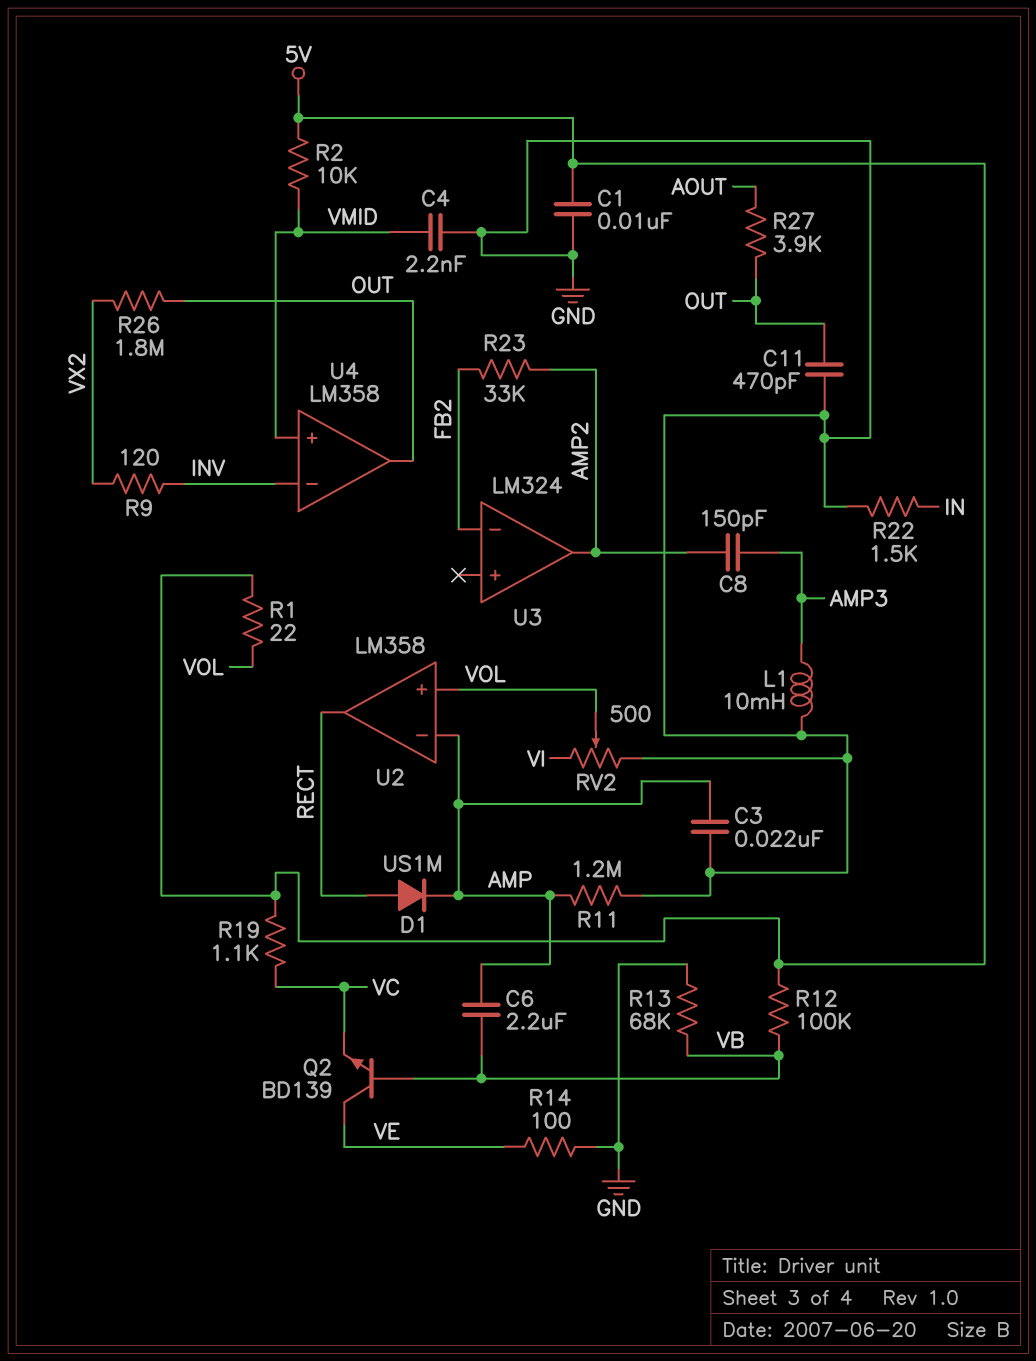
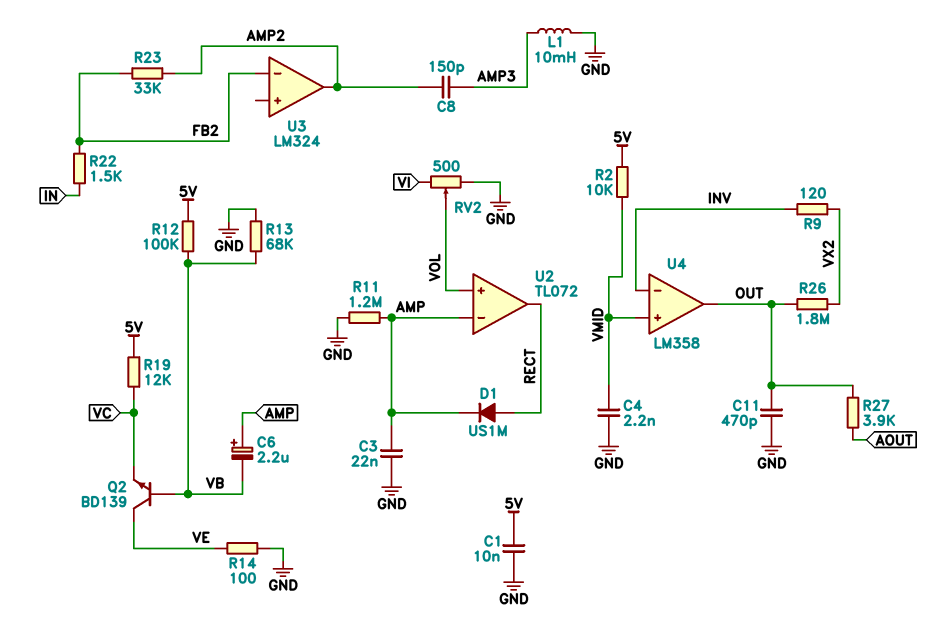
C6: 2.2uF (AMP, VB) -> 2.2uF (plus AMP, minus VB)
R1: 22 (5V, VOL) -> none
R19: 1.1k (5V, VC) -> 12k (5V, VC)
R22: 1.5k (GND, IN) -> 1.5k (FB2, IN)
U2: LM358 -> TL072

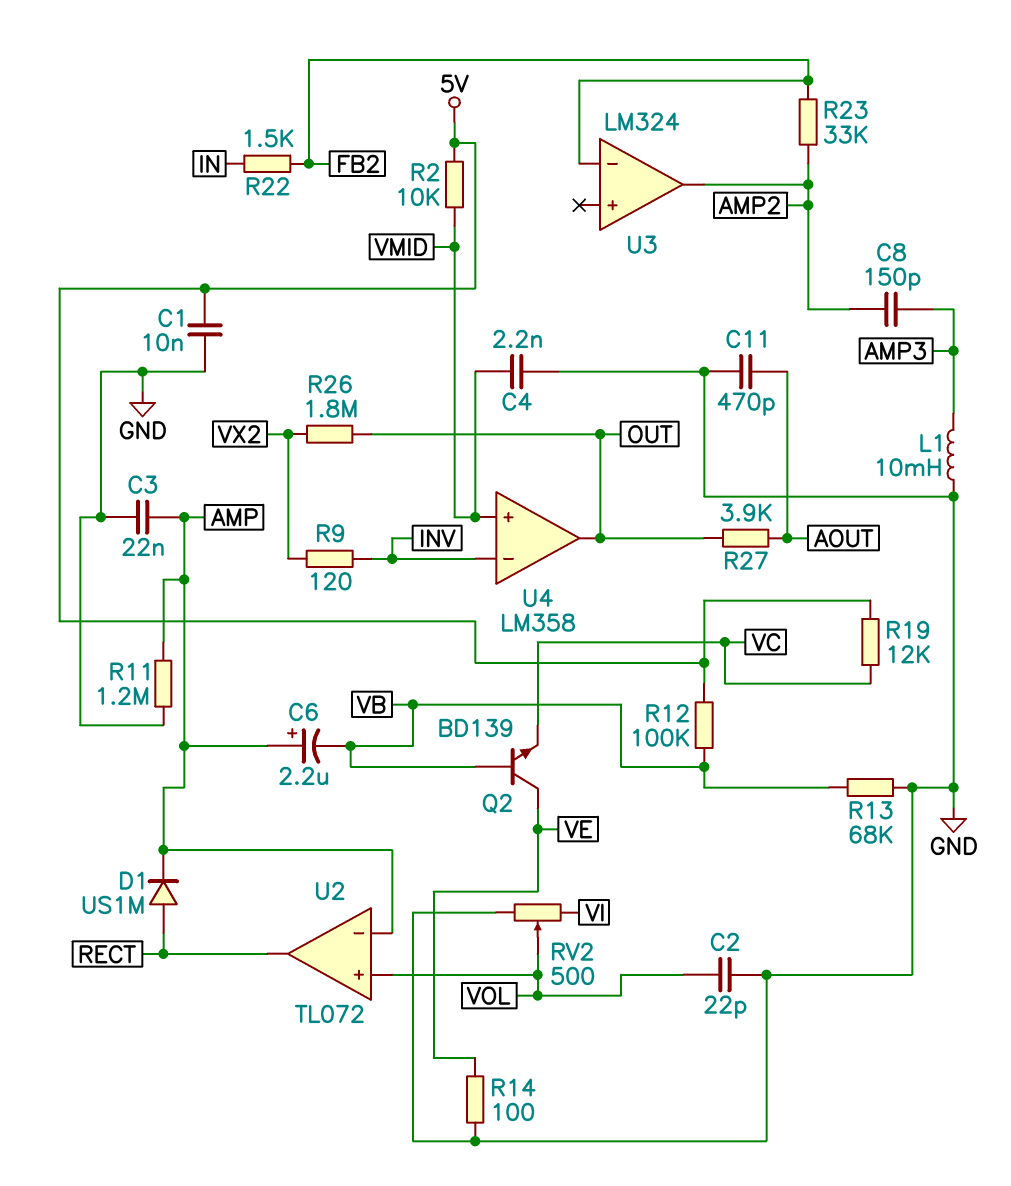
C2: none -> 22pF (GND, VOL)
C11: 470pF (GND, OUT) -> 470pF (AOUT, GND)

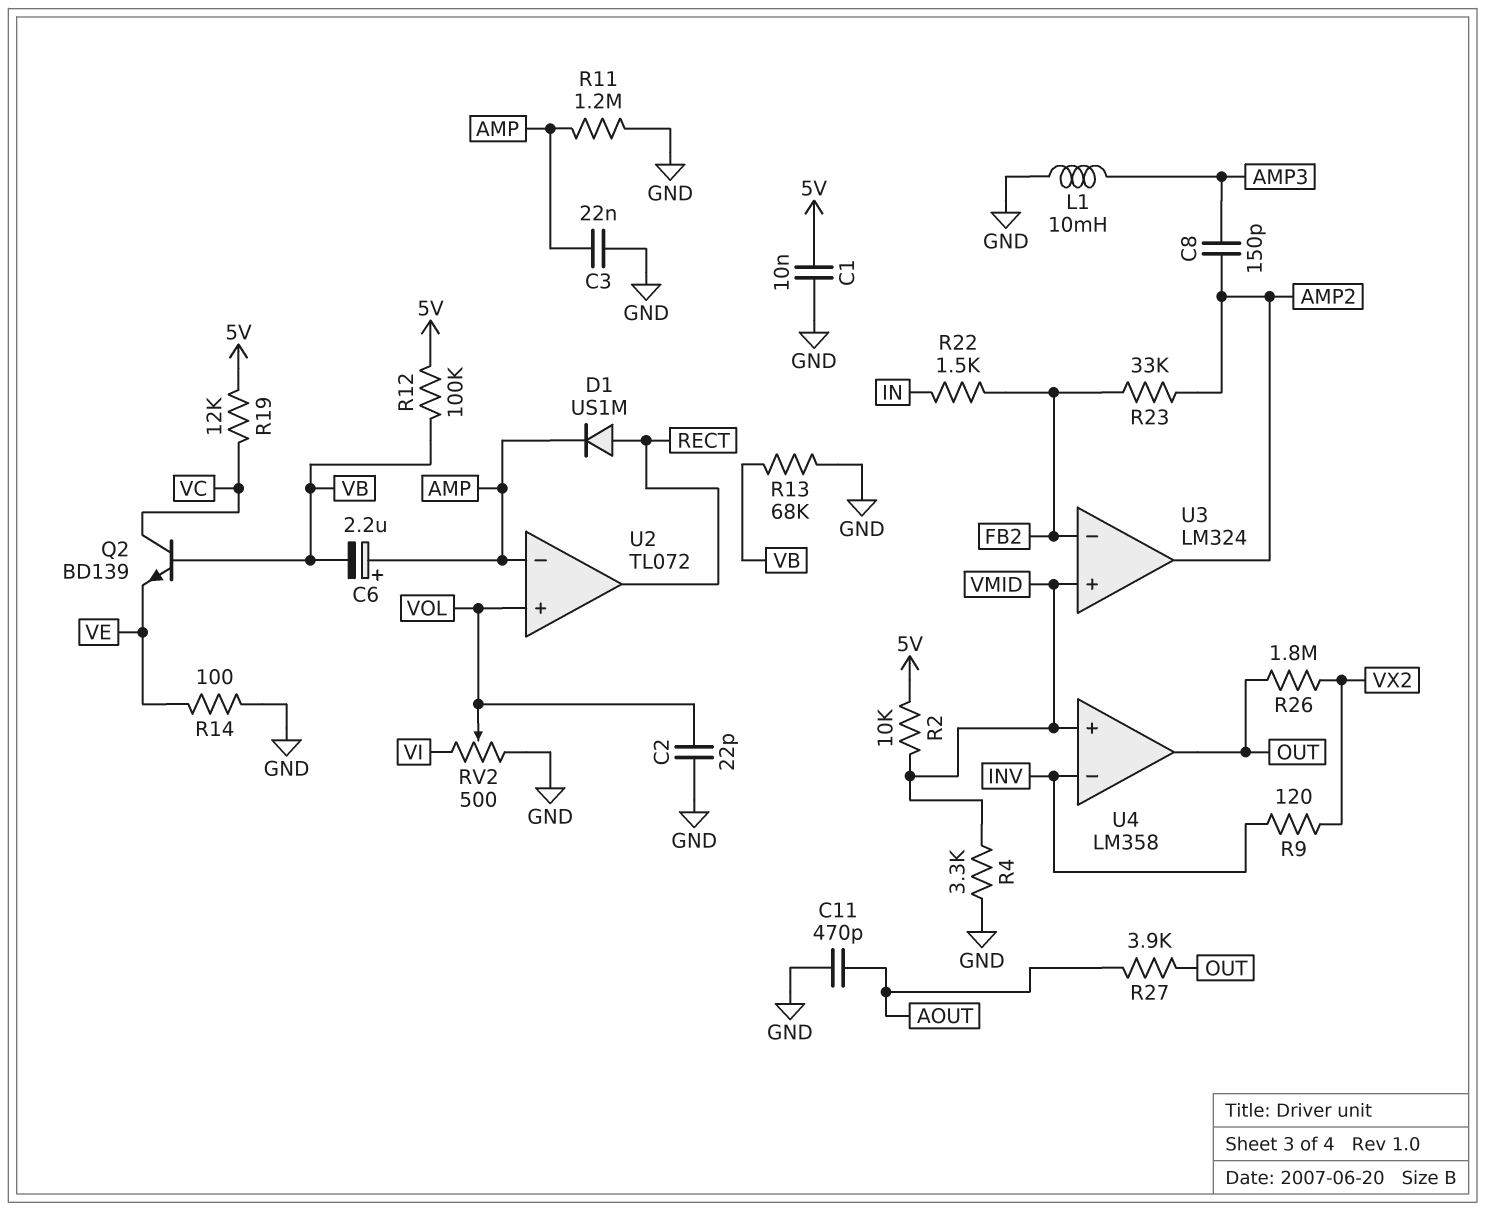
C4: 2.2nF (GND, VMID) -> none
Q2: NPN BD139 (B VB, C VE, E VC) -> NPN BD139 (B VB, C VC, E VE)
R4: none -> 3.3k (GND, VMID)
U3 pin in+: none -> VMID

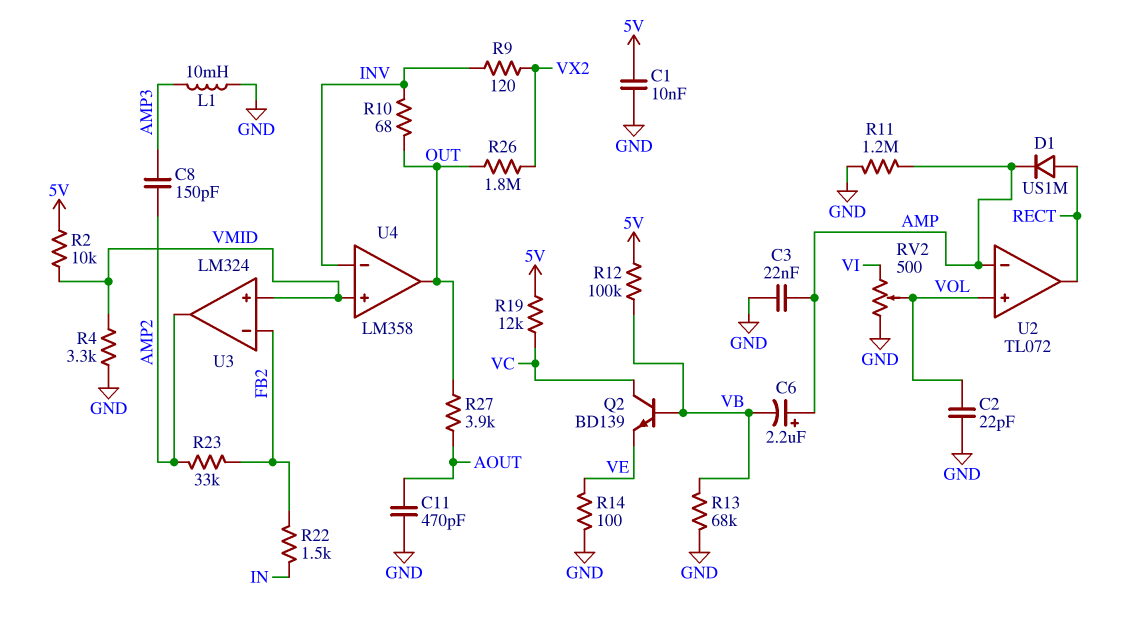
R10: none -> 68 (INV, OUT)

